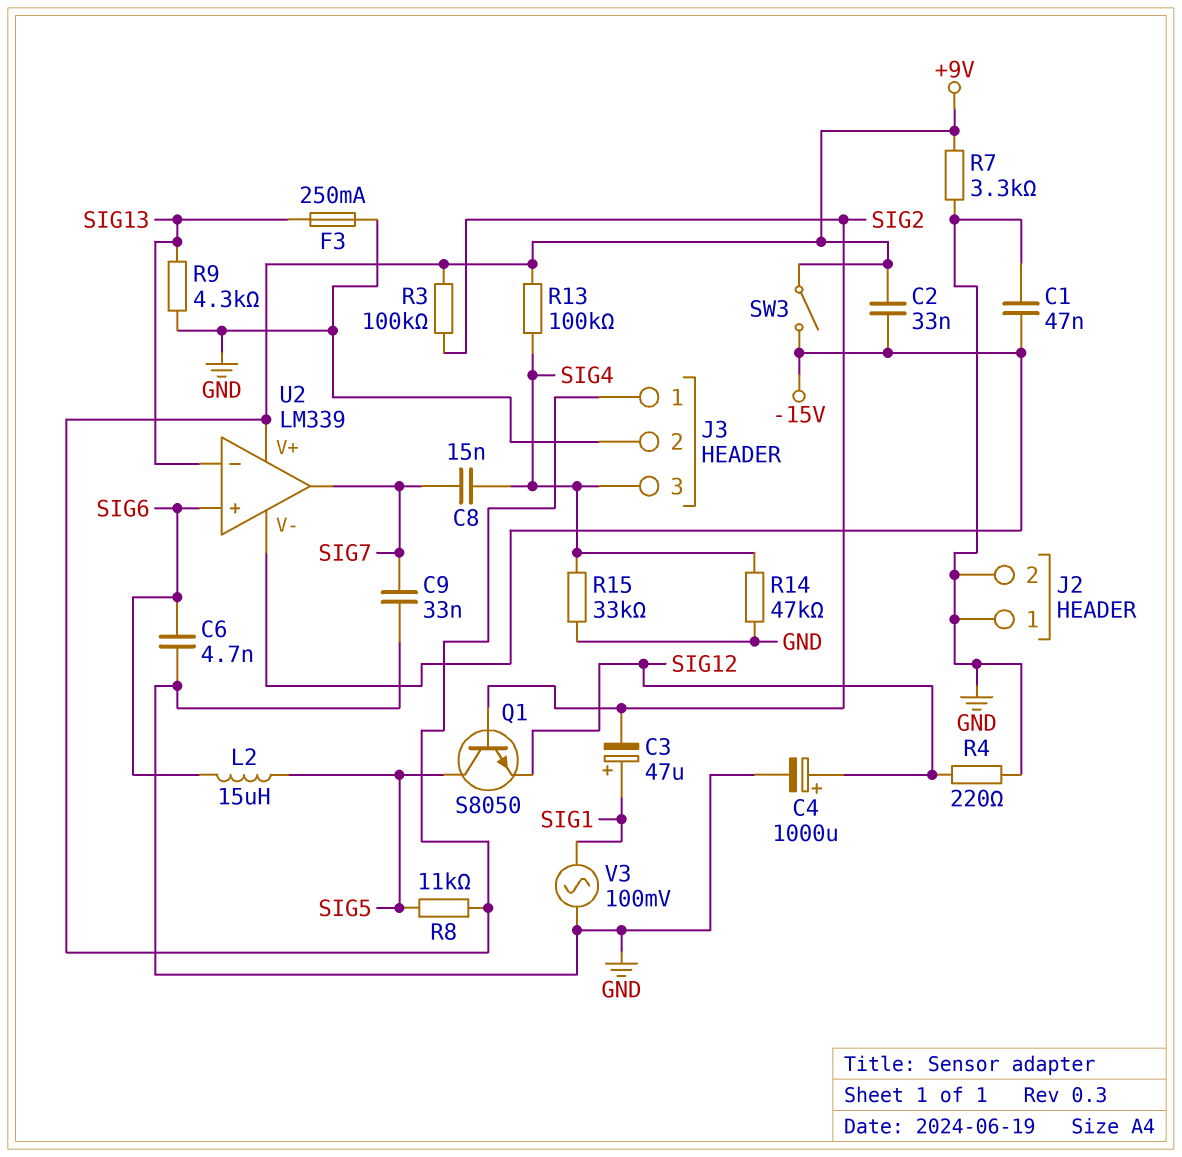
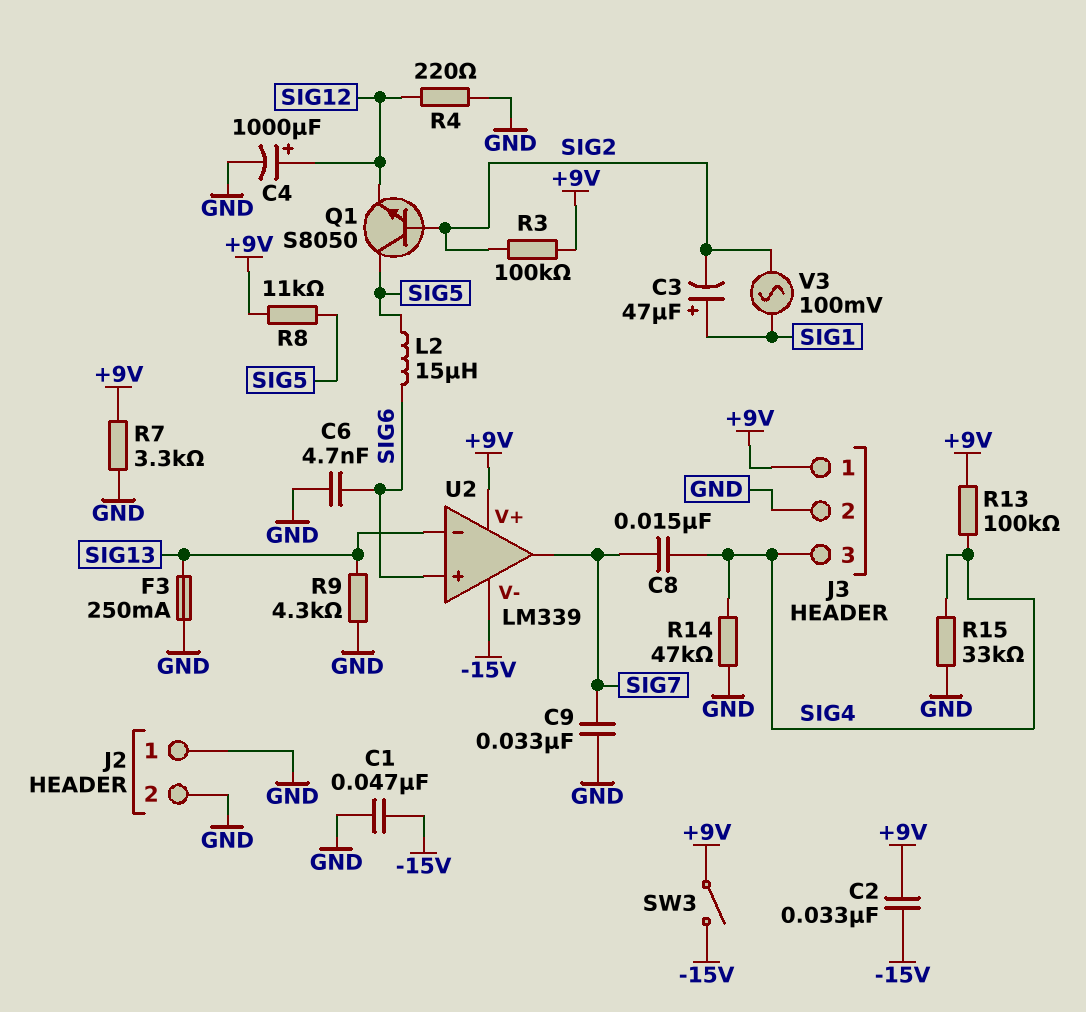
V3: AC 100mV (GND, SIG1) -> AC 100mV (SIG1, SIG2)

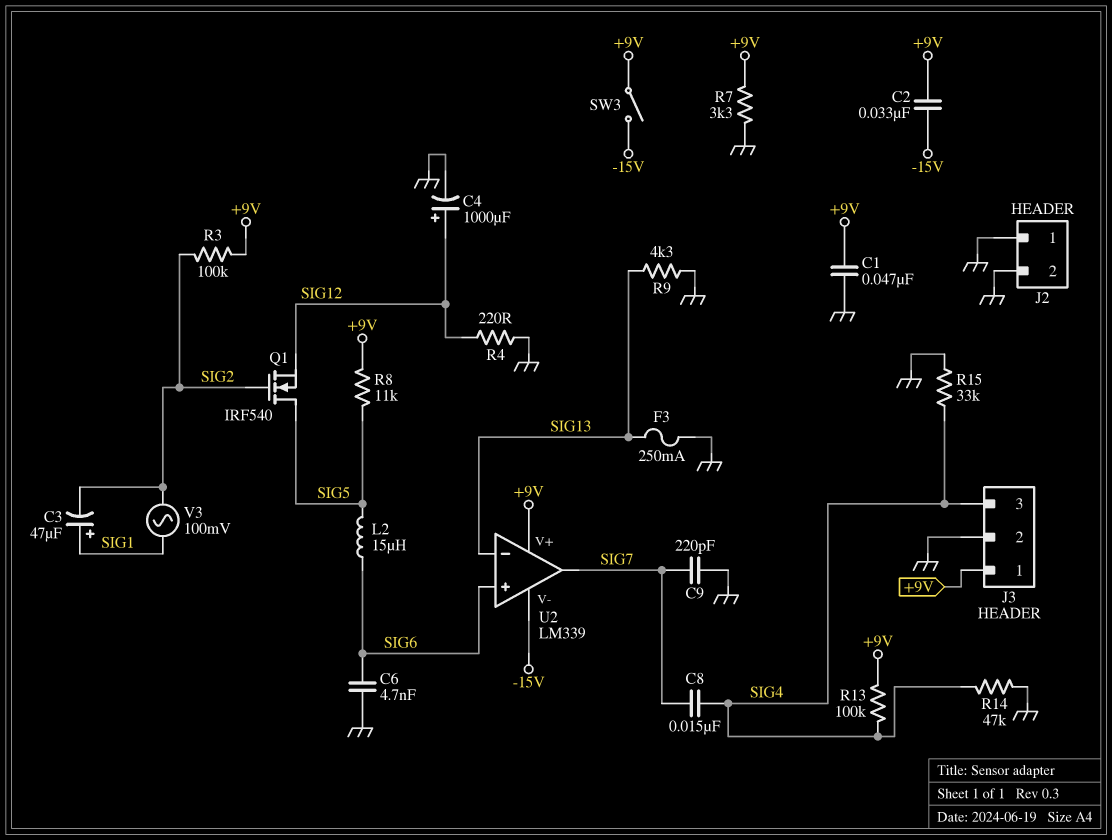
C1: 47nF (-15V, GND) -> 47nF (+9V, GND)
C9: 33nF (GND, SIG7) -> 220pF (GND, SIG7)
Q1: NPN S8050 (B SIG2, C SIG5, E SIG12) -> NMOS IRF540 (G SIG2, D SIG5, S SIG12)

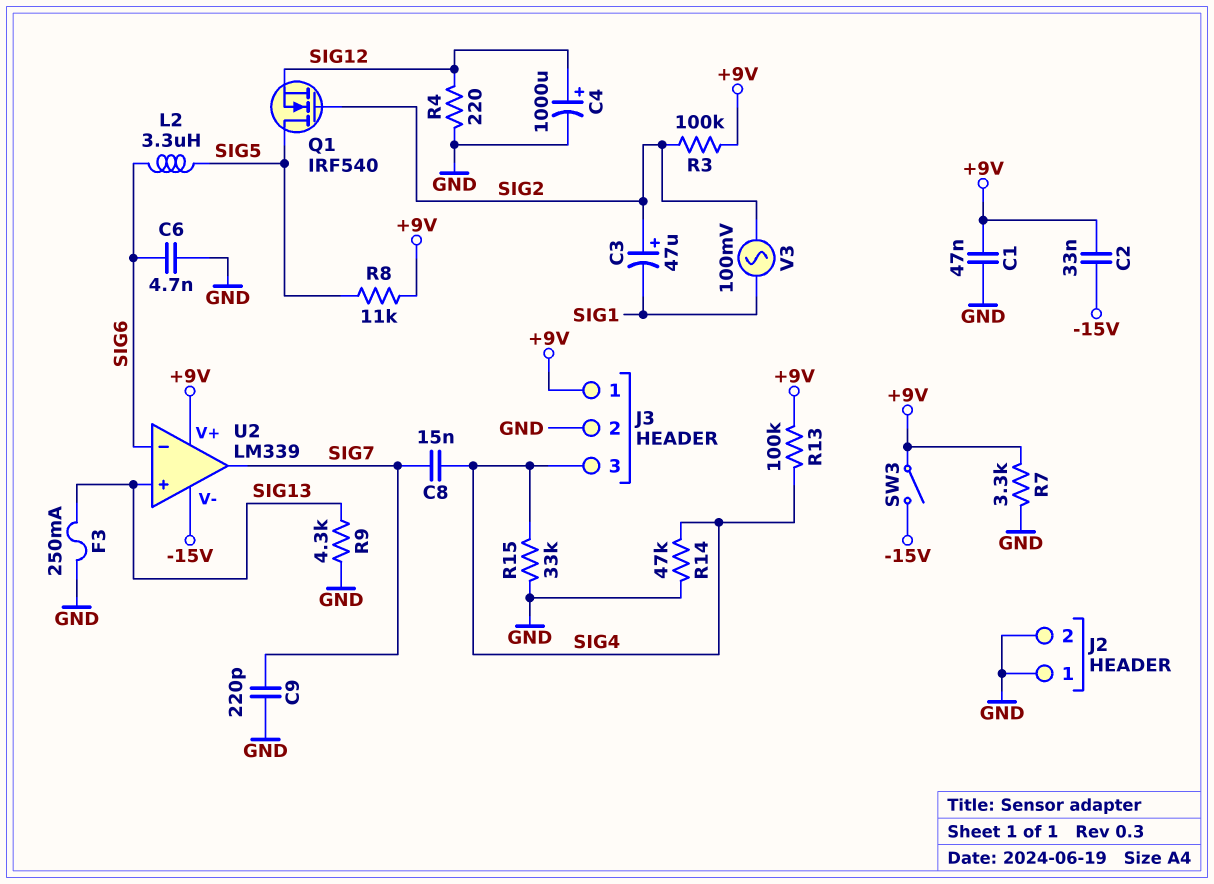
C3: 47uF (plus SIG1, minus SIG2) -> 47uF (plus SIG2, minus SIG1)
L2: 15uH (SIG5, SIG6) -> 3.3uH (SIG5, SIG6)
U2 pin in+: SIG6 -> SIG13
U2 pin in-: SIG13 -> SIG6

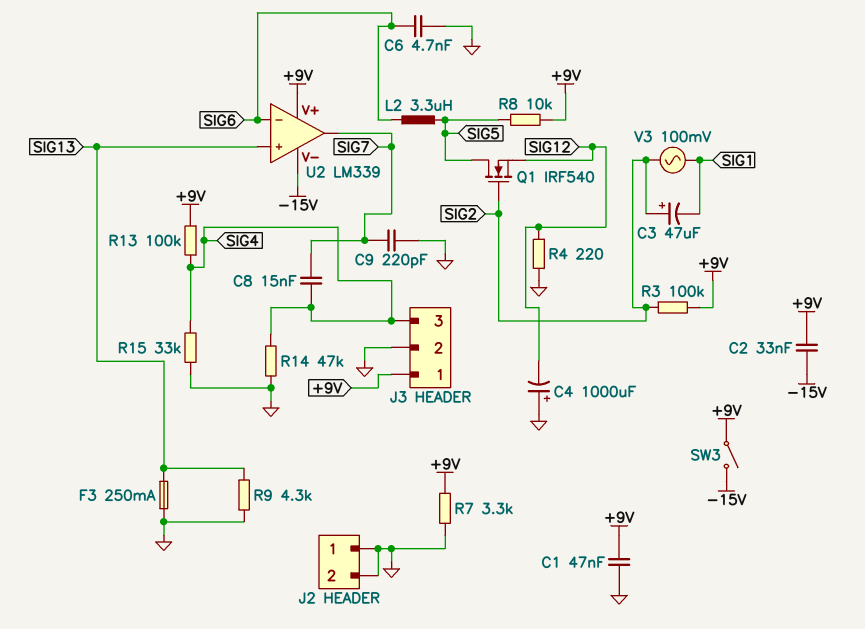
C4: 1000uF (plus SIG12, minus GND) -> 1000uF (plus GND, minus SIG12)
R8: 11k (+9V, SIG5) -> 10k (+9V, SIG5)

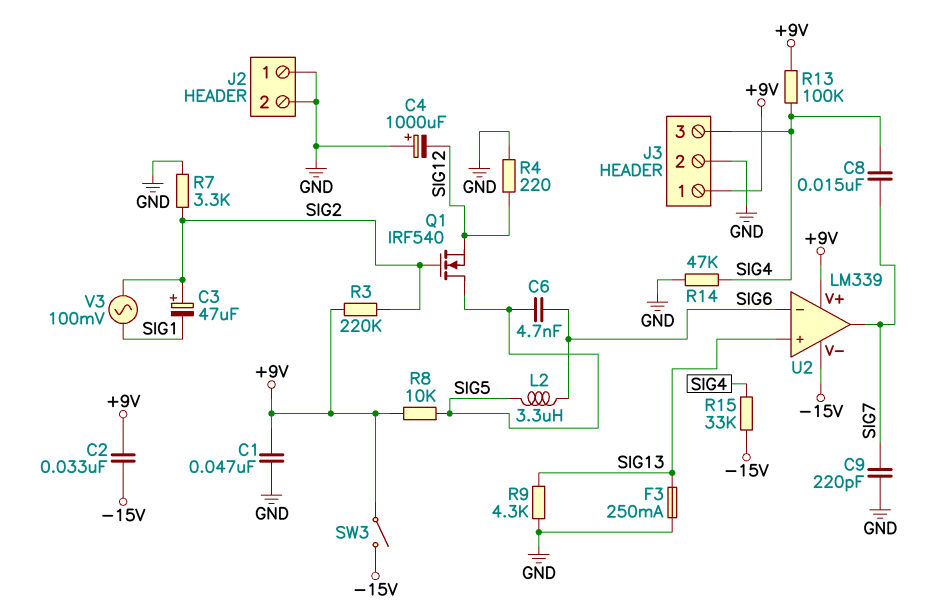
C6: 4.7nF (GND, SIG6) -> 4.7nF (SIG5, SIG6)
R3: 100k (+9V, SIG2) -> 220k (+9V, SIG2)
R7: 3.3k (+9V, GND) -> 3.3k (GND, SIG2)
R15: 33k (GND, SIG4) -> 33k (-15V, SIG4)

